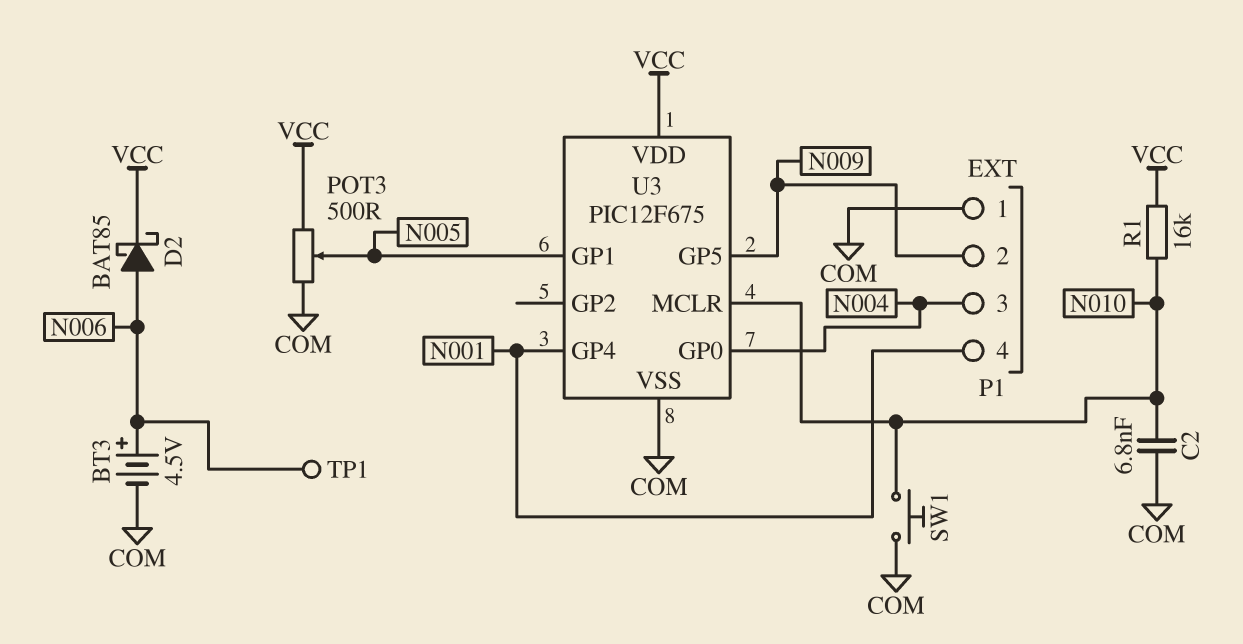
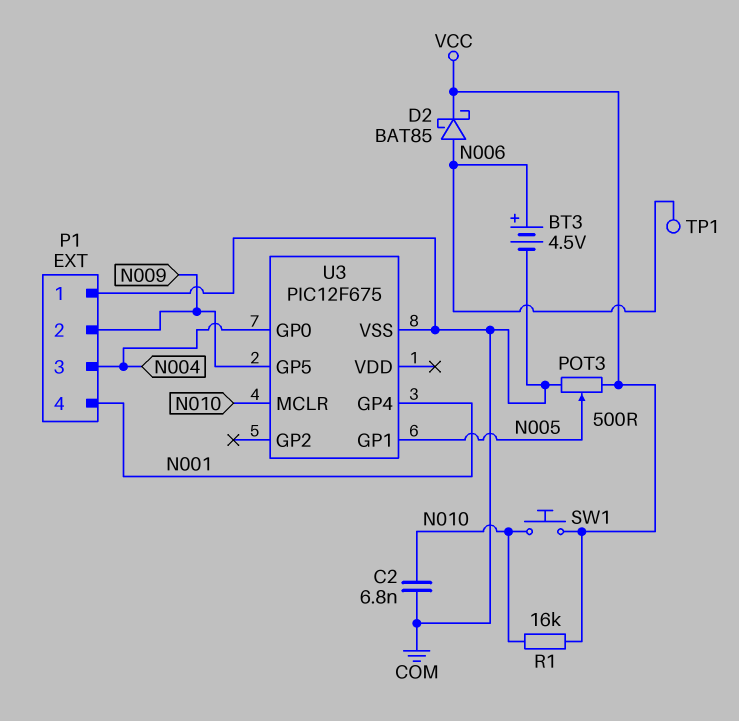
SW1: button (COM, N010) -> button (N010, VCC)
U3 pin VDD: VCC -> none

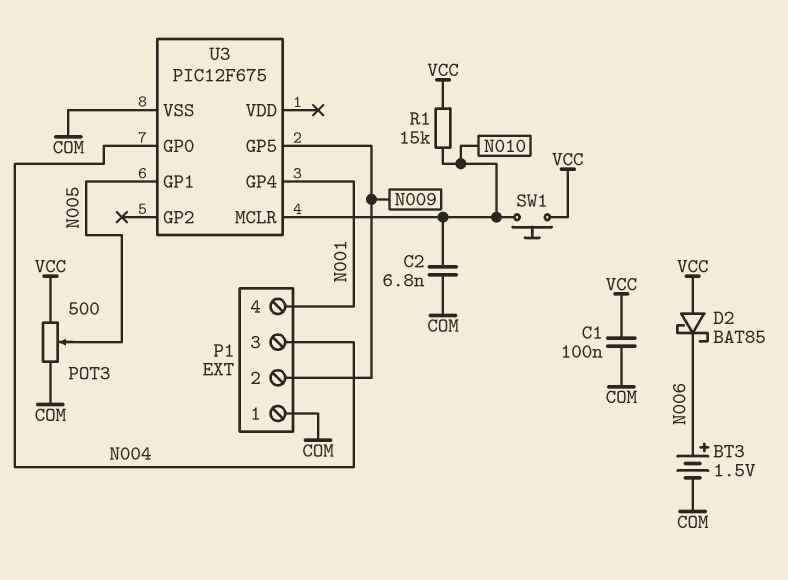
BT3: 4.5V (plus N006, minus COM) -> 1.5V (plus N006, minus COM)
C1: none -> 100nF (COM, VCC)
D2: schottky BAT85 (A N006, K VCC) -> schottky BAT85 (A VCC, K N006)
R1: 16k (N010, VCC) -> 15k (N010, VCC)
TP1: test point (N006) -> none

